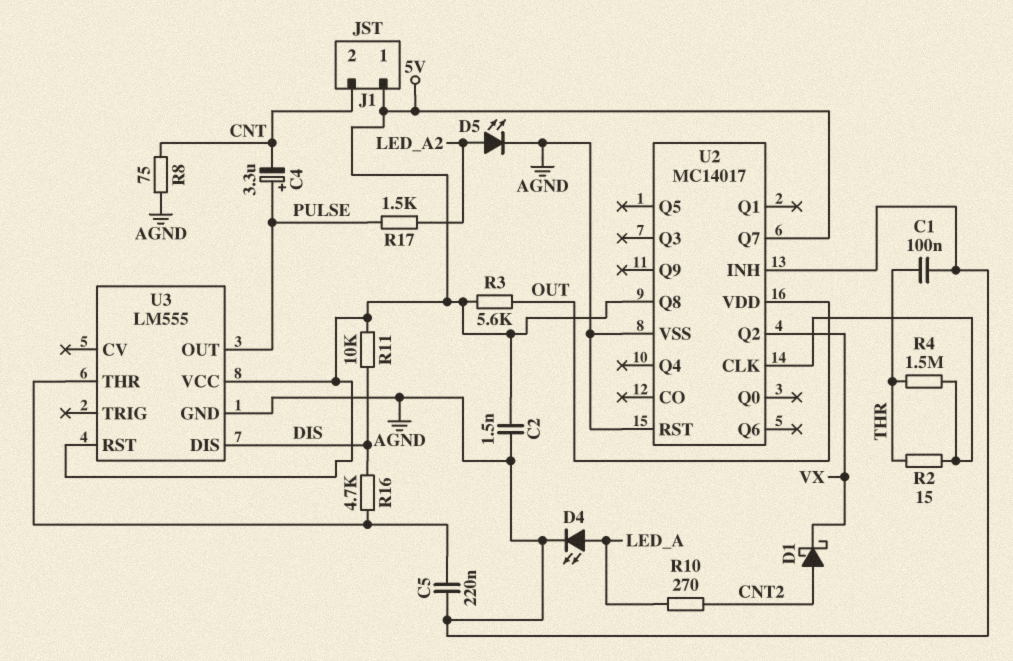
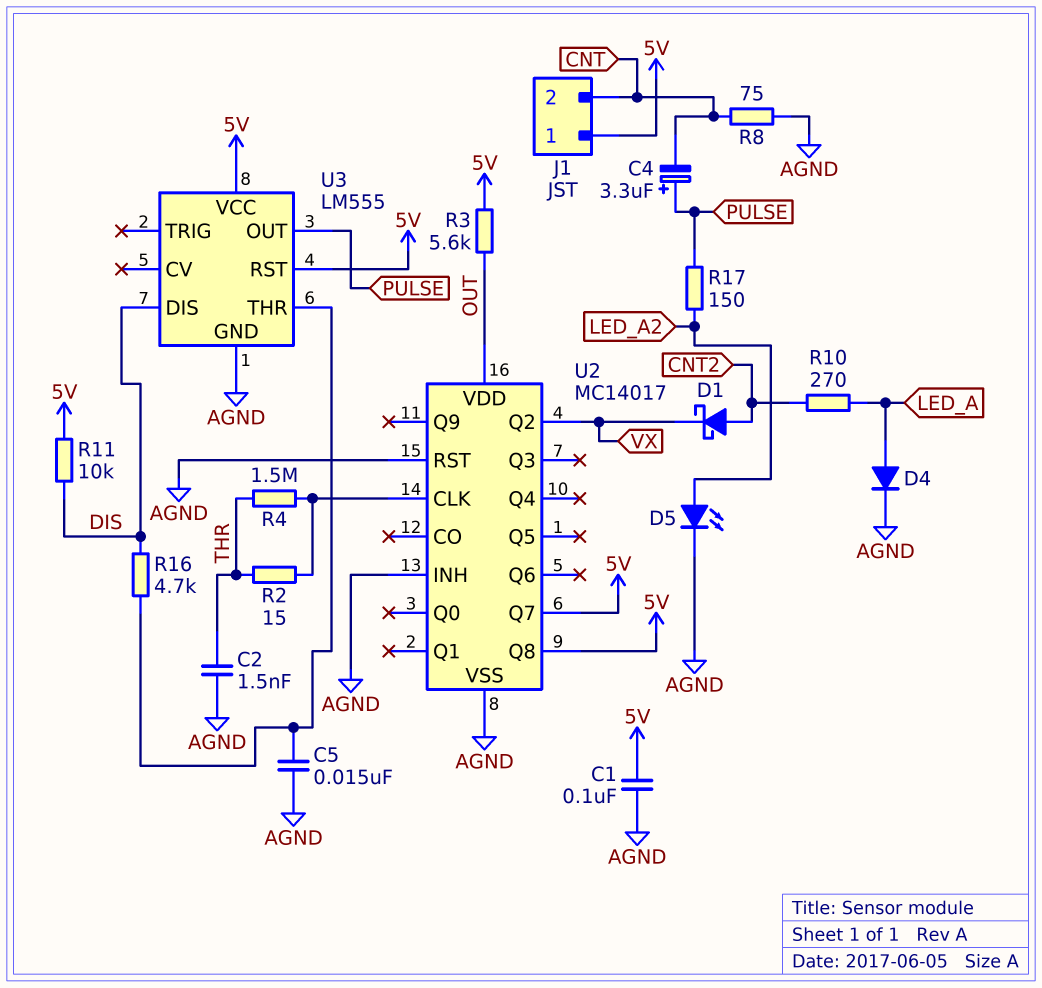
C1: 100nF (AGND, THR) -> 100nF (5V, AGND)
C2: 1.5nF (5V, AGND) -> 1.5nF (AGND, THR)
C5: 220nF (AGND, U3/THR) -> 15nF (AGND, U3/THR)
D4: LED (A LED_A, K AGND) -> diode (A LED_A, K AGND)
R17: 1.5k (LED_A2, PULSE) -> 150 (LED_A2, PULSE)

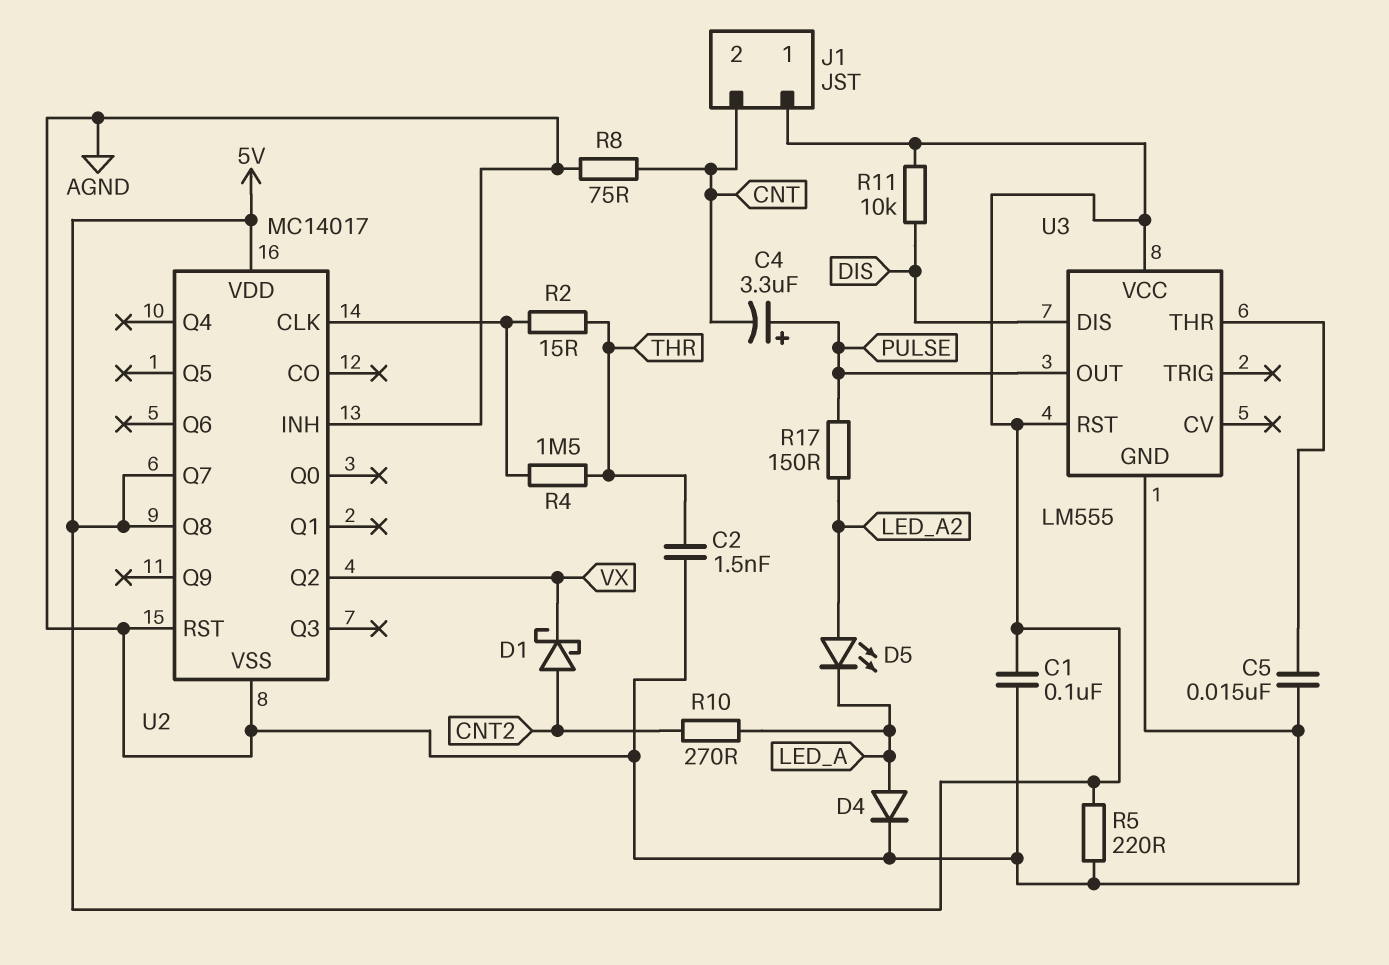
D5: LED (A LED_A2, K AGND) -> LED (A LED_A2, K LED_A)
R3: 5.6k (5V, OUT) -> none
R5: none -> 220 (5V, AGND)
R16: 4.7k (DIS, U3/THR) -> none
U2 pin VDD: OUT -> 5V

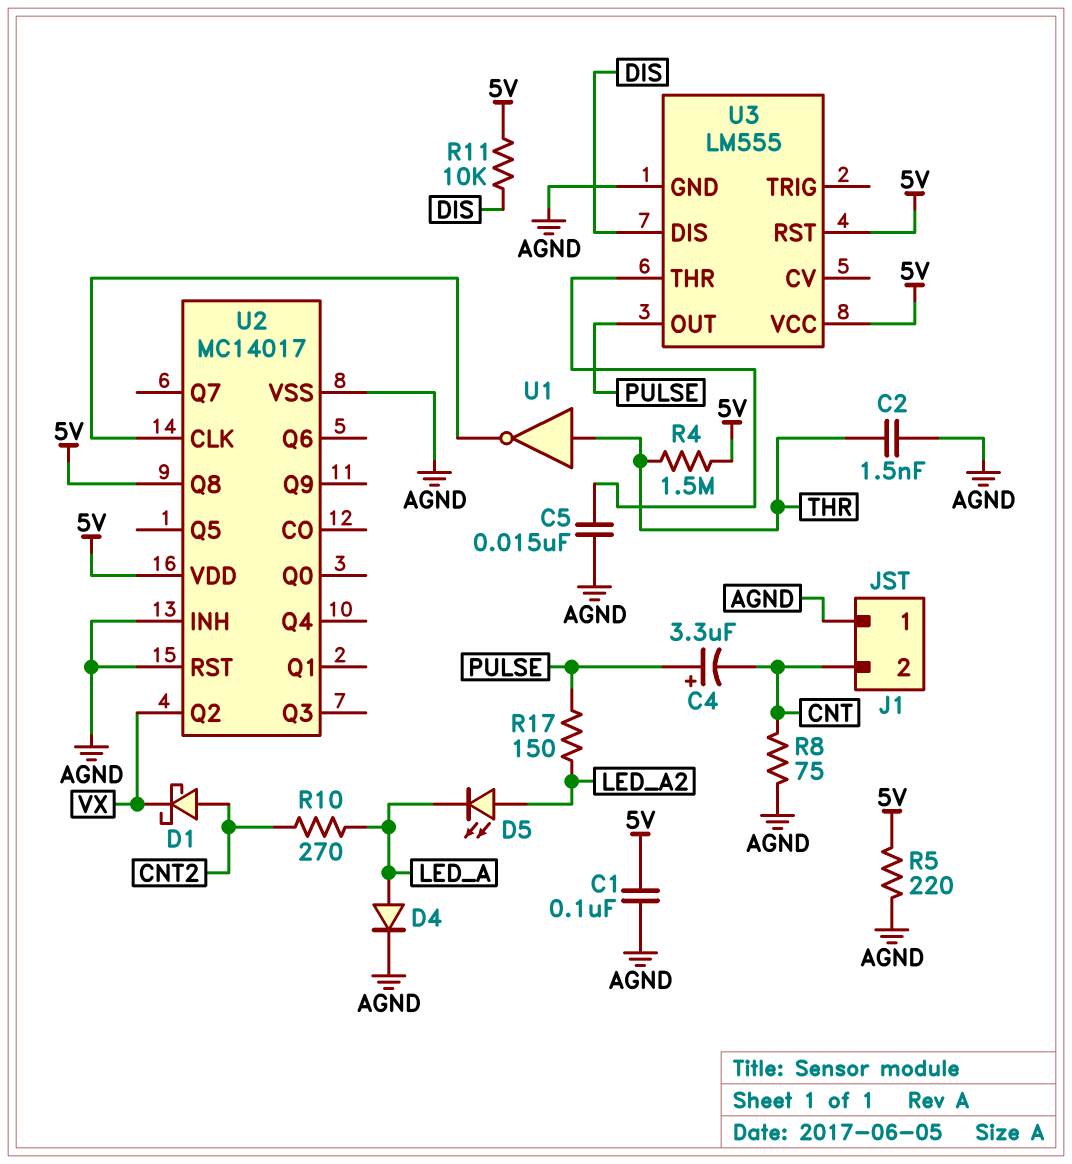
J1 pin 1: 5V -> AGND
R2: 15 (THR, U2/CLK) -> none
R4: 1.5M (THR, U2/CLK) -> 1.5M (5V, THR)
U1: none -> NOT (in THR, out U2/CLK)
U2 pin Q7: 5V -> none

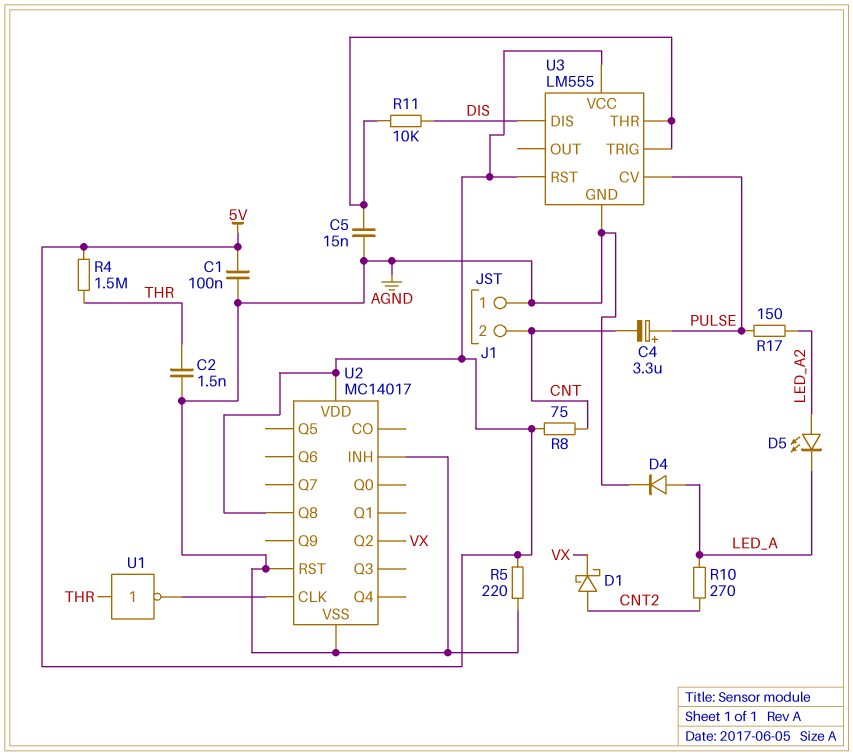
R8: 75 (AGND, CNT) -> 75 (5V, CNT)
R11: 10k (5V, DIS) -> 10k (DIS, U3/THR)
U3 pin CV: none -> PULSE
U3 pin OUT: PULSE -> none
U3 pin TRIG: none -> U3/THR

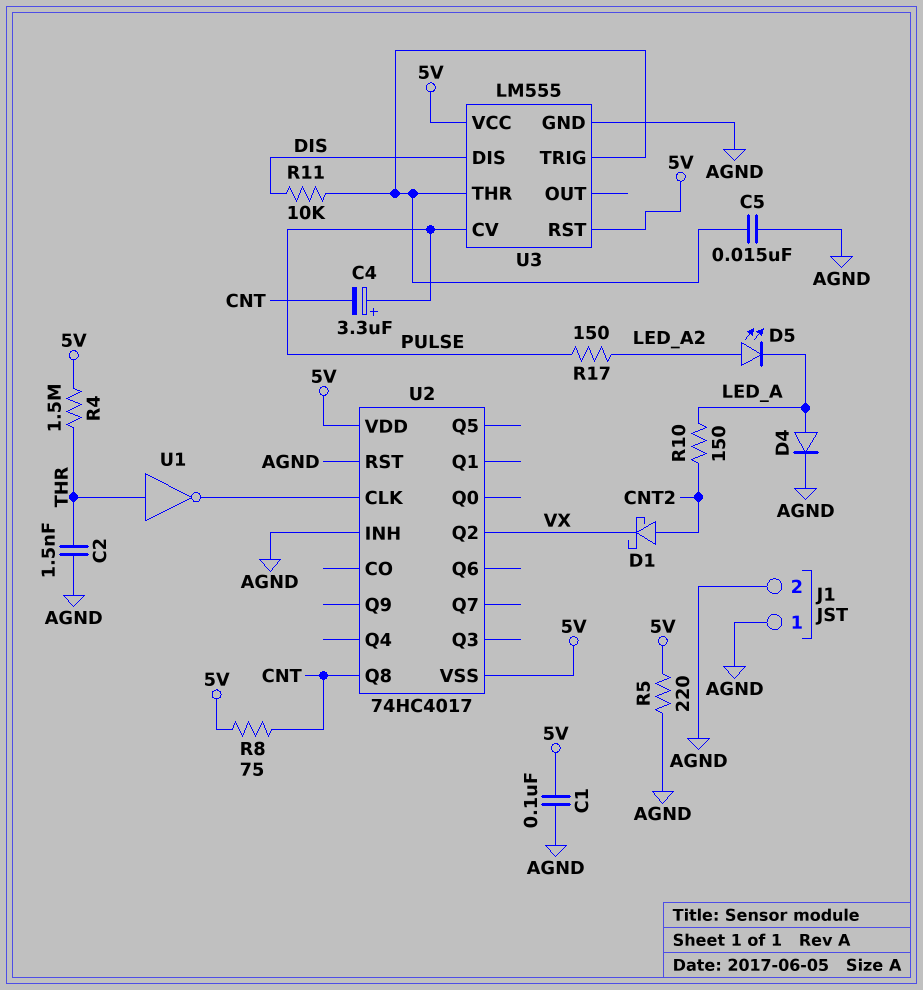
J1 pin 2: CNT -> AGND
R10: 270 (CNT2, LED_A) -> 150 (CNT2, LED_A)
U2: MC14017 -> 74HC4017
U2 pin Q8: 5V -> CNT
U2 pin VSS: AGND -> 5V

